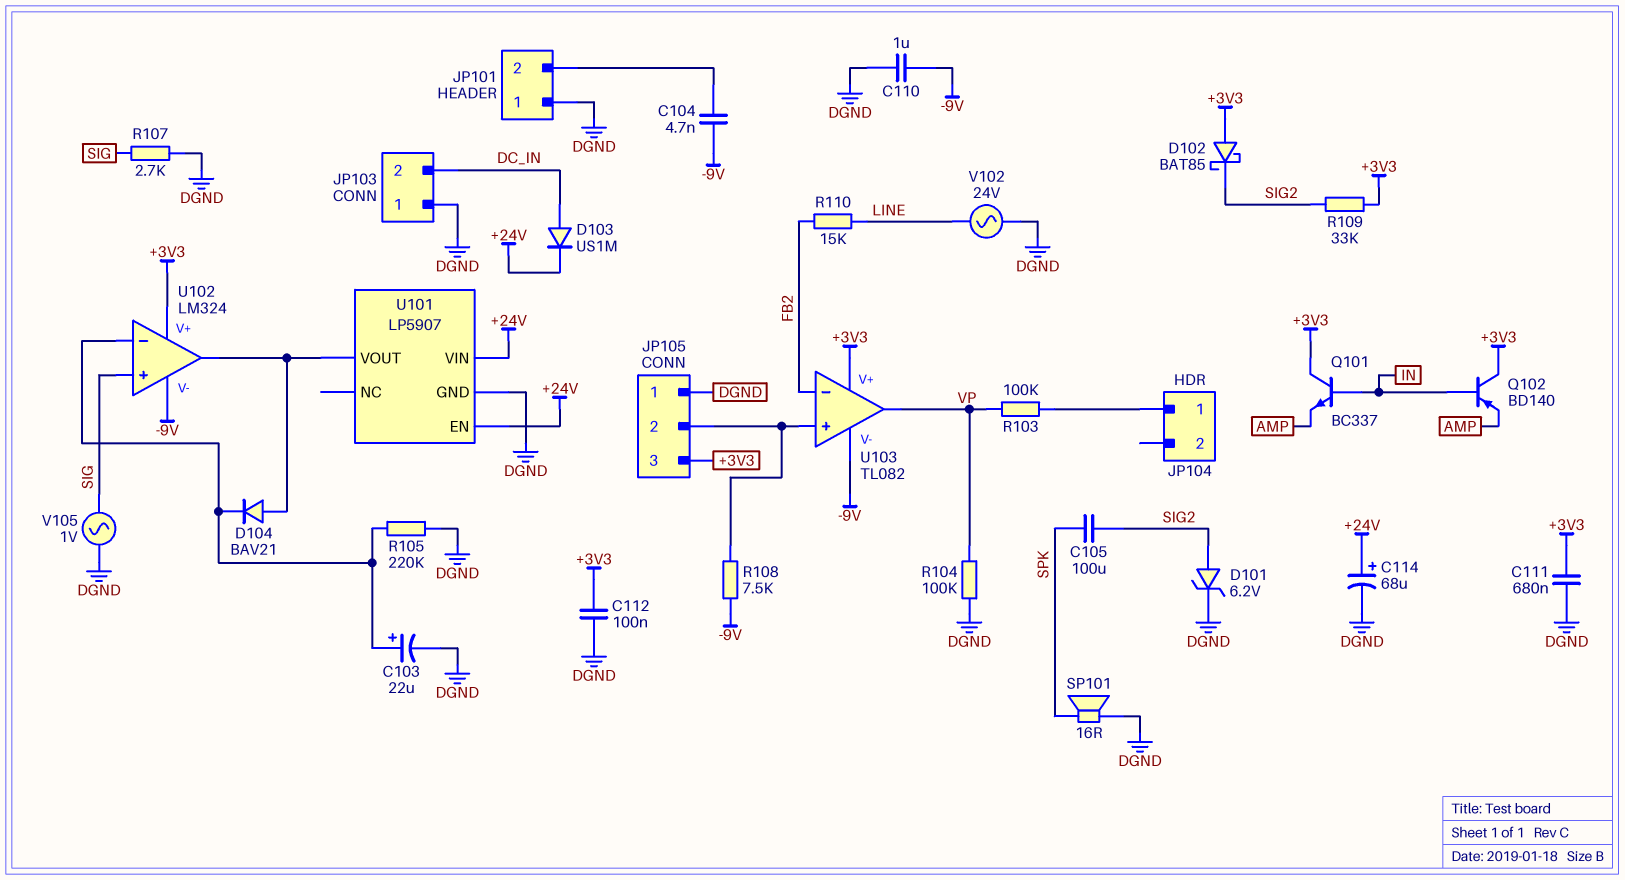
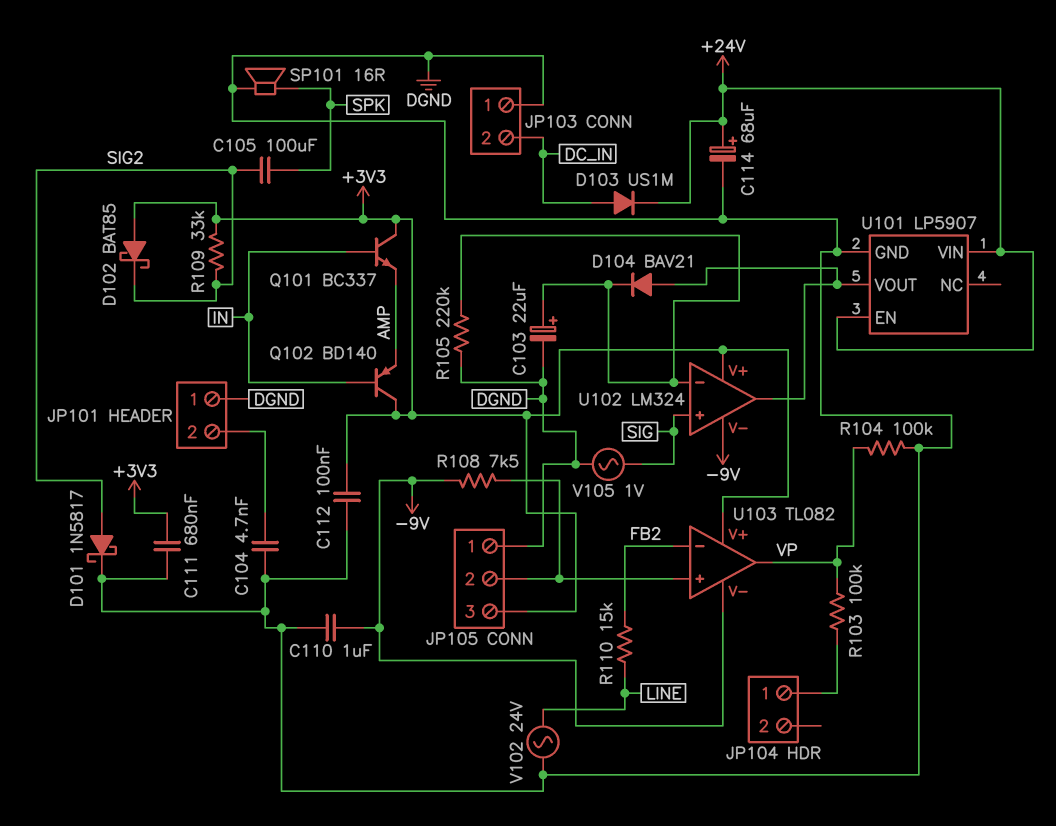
C104: 4.7nF (-9V, JP101/2) -> 4.7nF (DGND, JP101/2)
D101: zener 6.2V (A SIG2, K DGND) -> schottky 1N5817 (A SIG2, K DGND)
R107: 2.7k (DGND, SIG) -> none

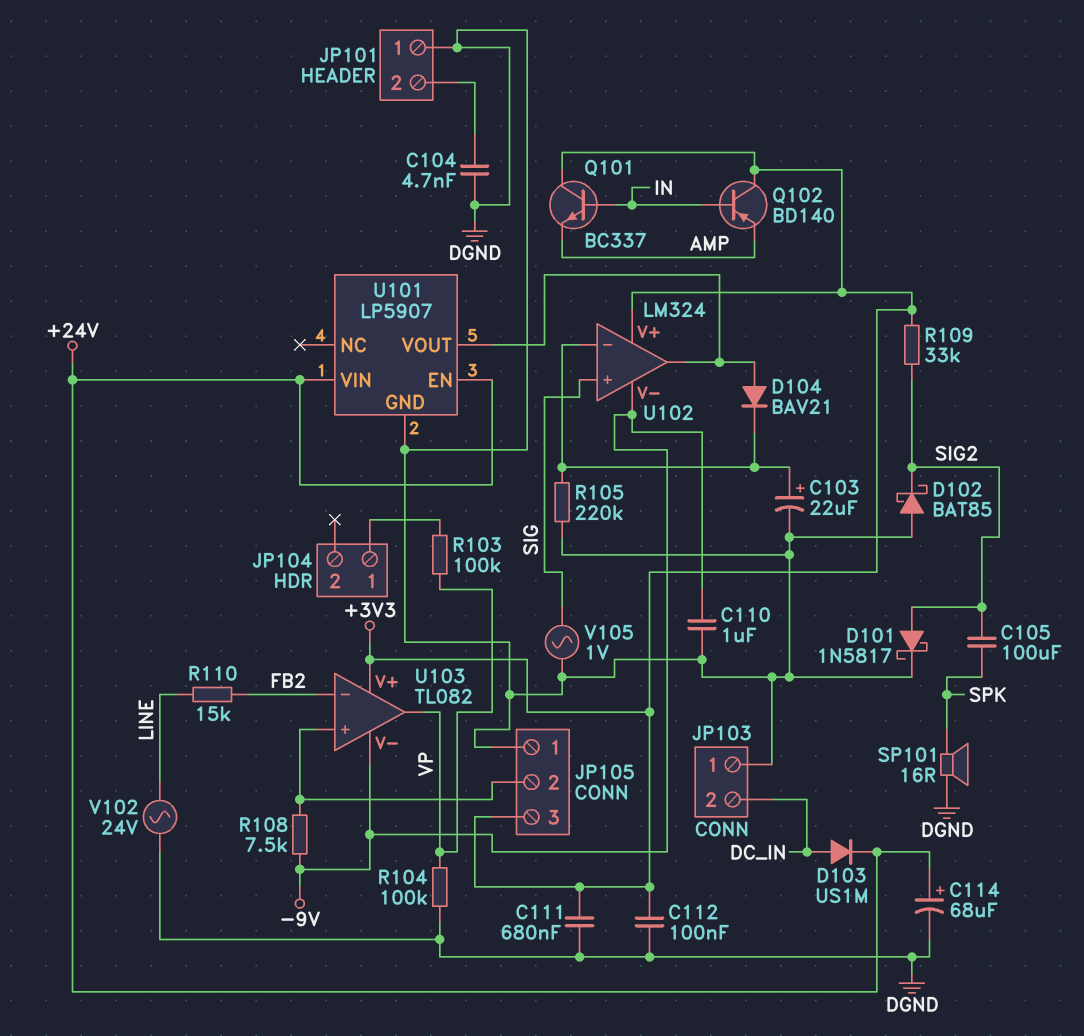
D102: schottky BAT85 (A +3V3, K SIG2) -> schottky BAT85 (A DGND, K SIG2)

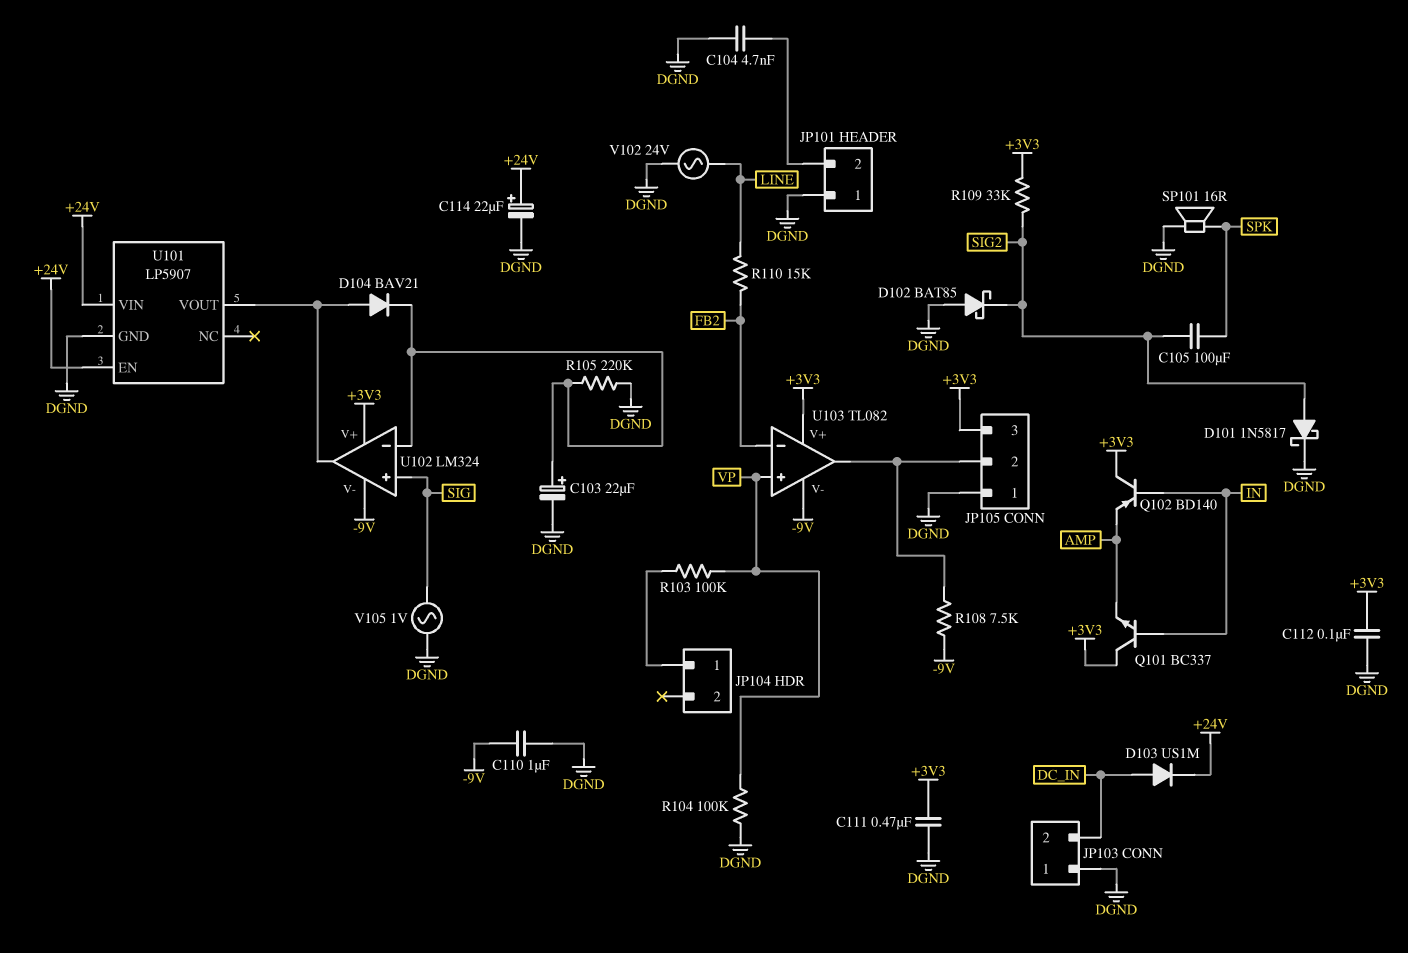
C111: 680nF (+3V3, DGND) -> 470nF (+3V3, DGND)
C114: 68uF (plus +24V, minus DGND) -> 22uF (plus +24V, minus DGND)
U103 pin in+: JP105/2 -> VP
U103 pin out: VP -> JP105/2

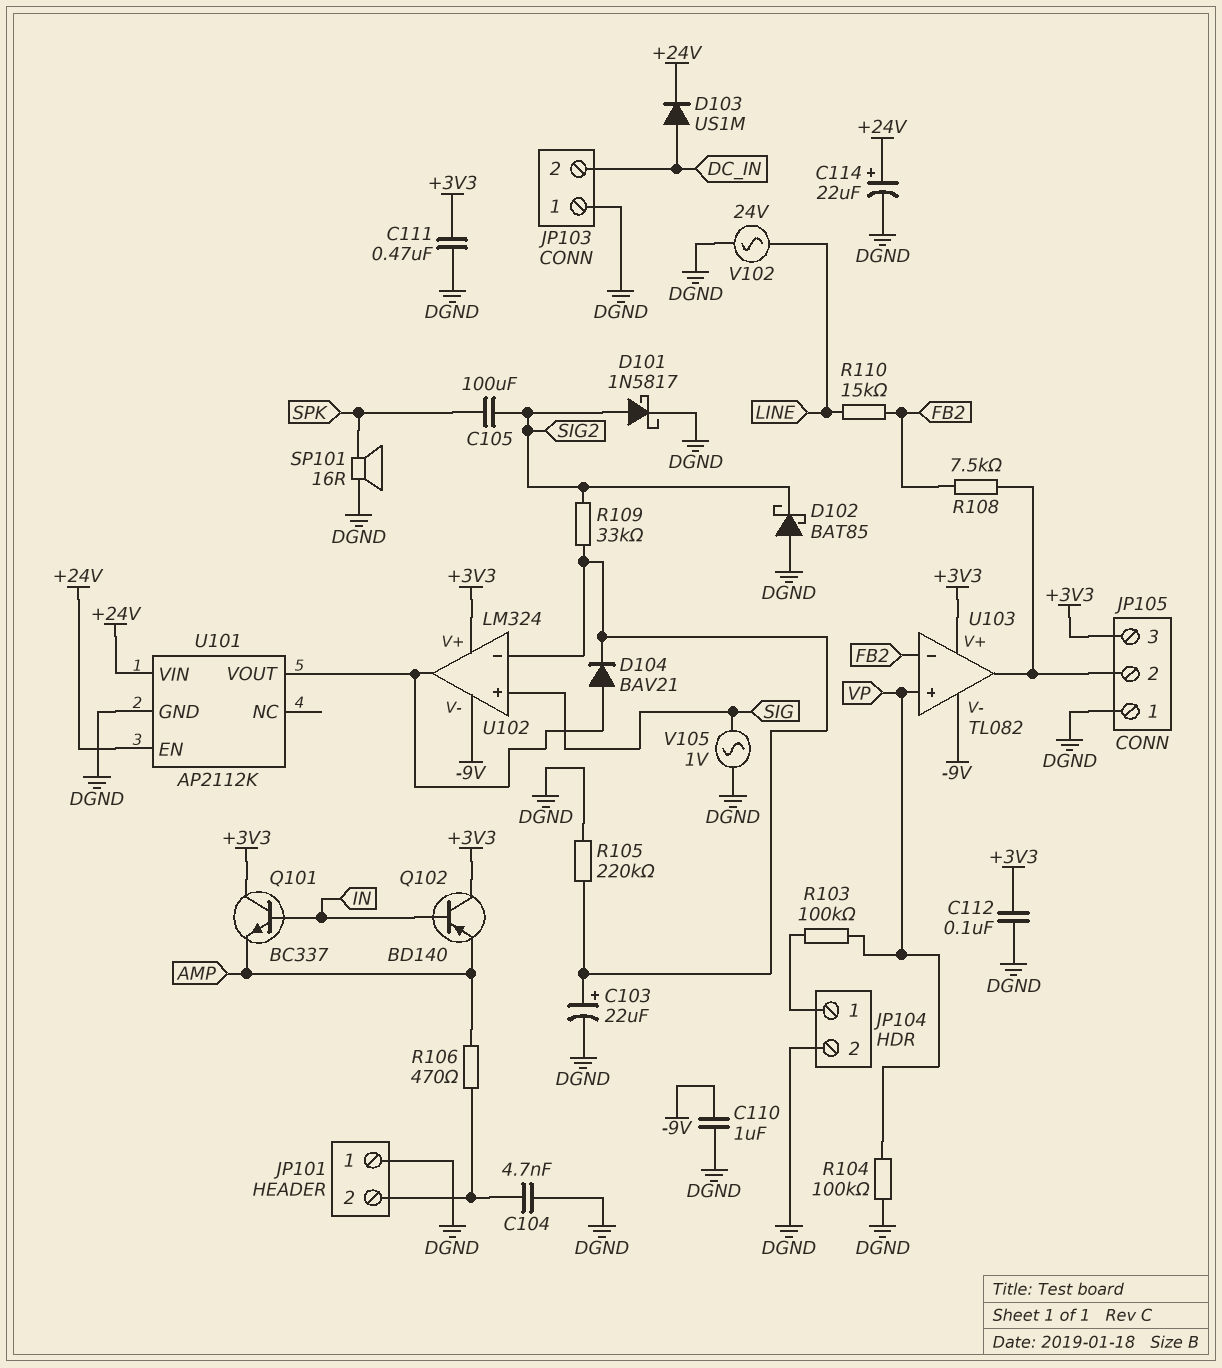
JP104 pin 2: none -> DGND
R106: none -> 470 (AMP, JP101/2)
R108: 7.5k (-9V, JP105/2) -> 7.5k (FB2, JP105/2)
R109: 33k (+3V3, SIG2) -> 33k (SIG2, U102/in-)
U101: LP5907 -> AP2112K

